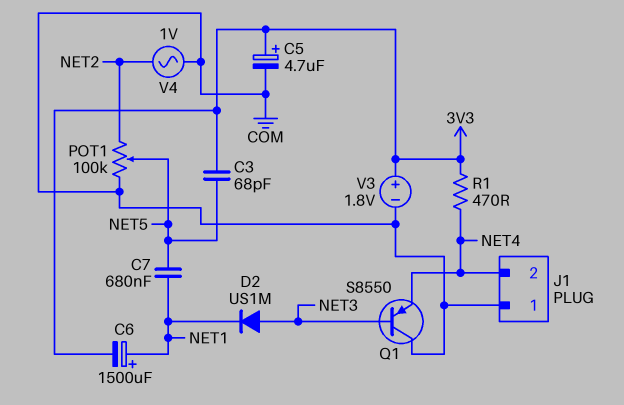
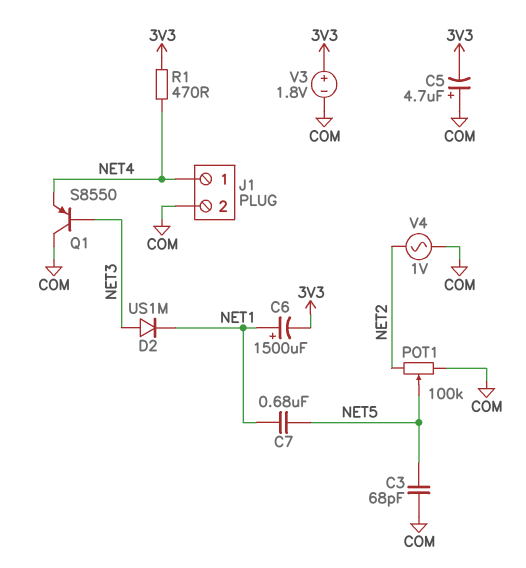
C3: 68pF (3V3, NET5) -> 68pF (COM, NET5)
C5: 4.7uF (plus 3V3, minus COM) -> 4.7uF (plus COM, minus 3V3)
J1 pin 1: COM -> NET4
J1 pin 2: NET4 -> COM

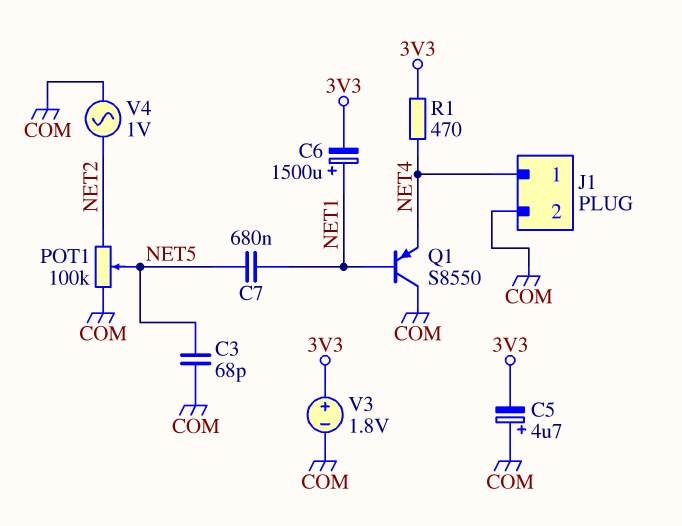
D2: diode US1M (A NET3, K NET1) -> none
Q1: PNP S8550 (B NET3, C COM, E NET4) -> PNP S8550 (B NET1, C COM, E NET4)

